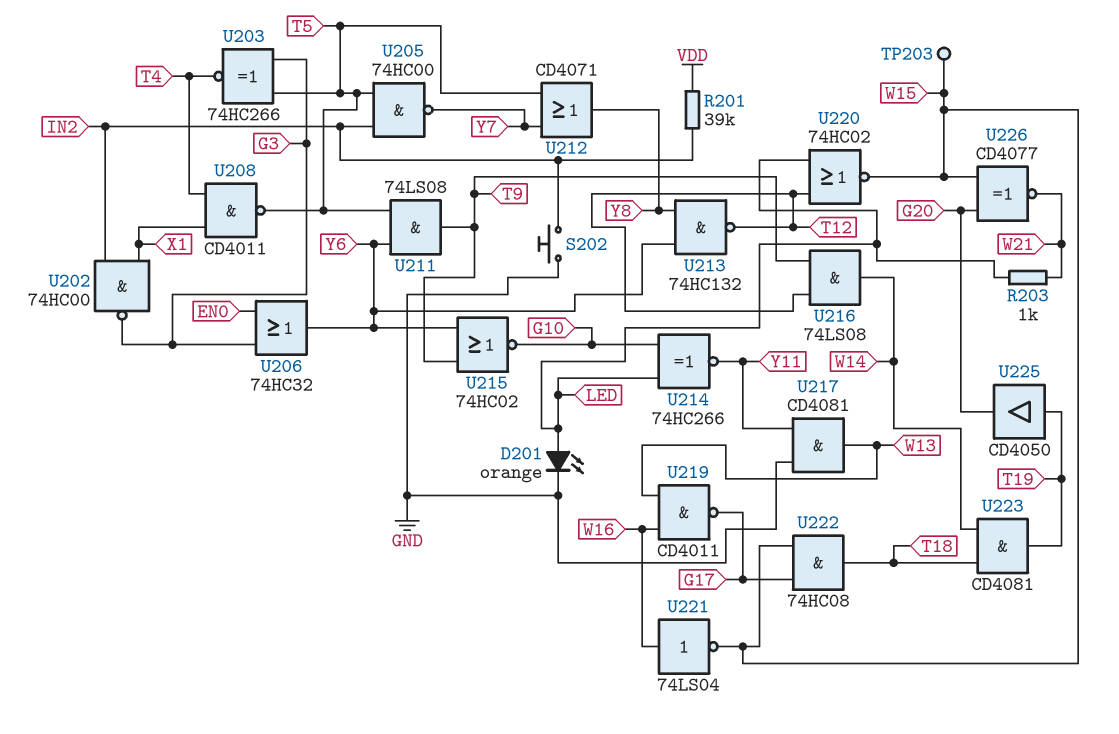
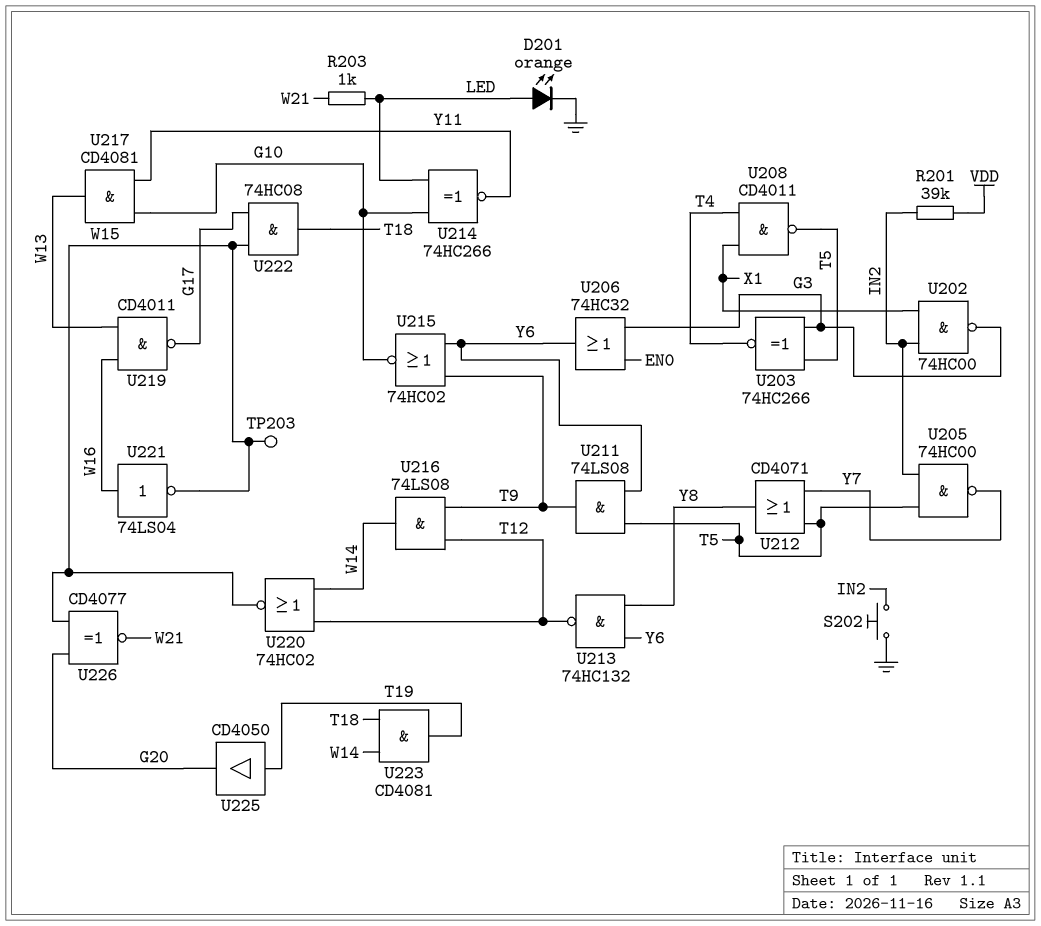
U217: AND CD4081 (in GND, in Y11, out W13) -> AND CD4081 (in G10, in Y11, out W13)
U220: NOR 74HC02 (in LED, in T12, out W15) -> NOR 74HC02 (in T12, in W14, out W15)

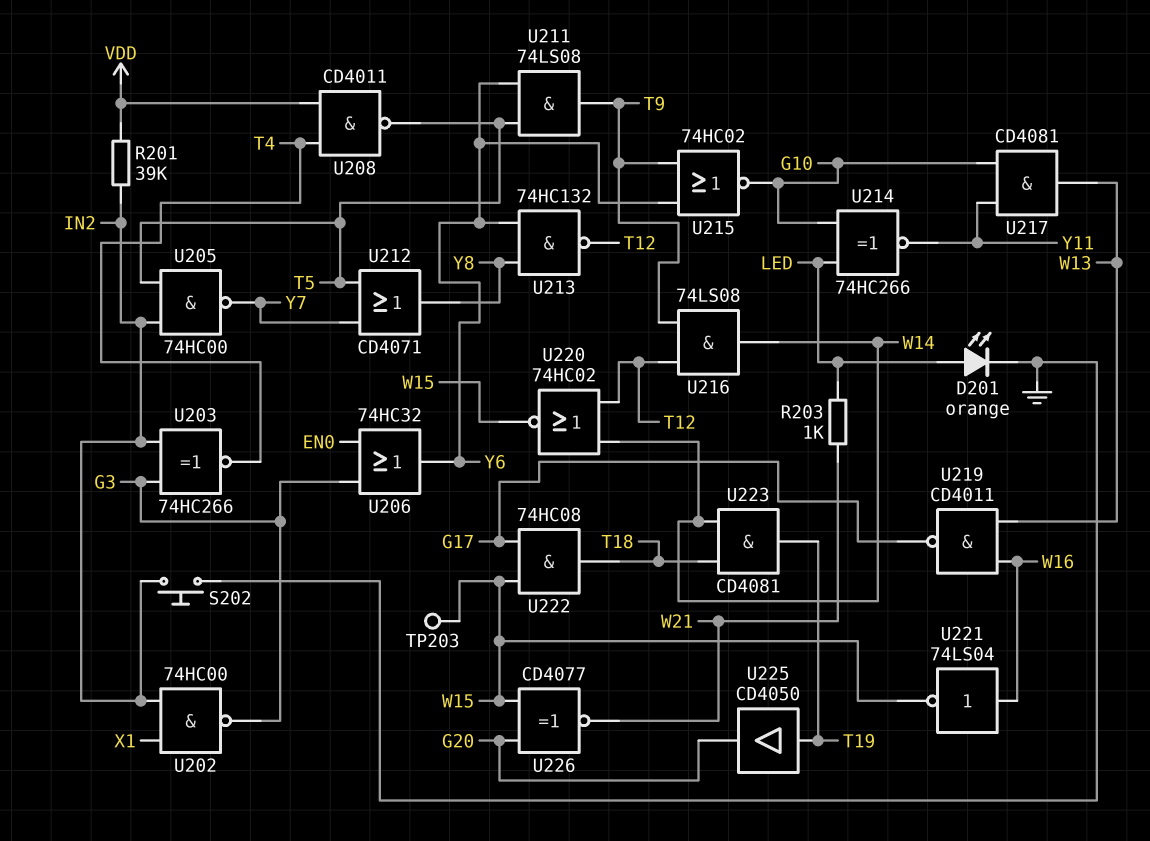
U203: XNOR 74HC266 (in G3, in T5, out T4) -> XNOR 74HC266 (in G3, in IN2, out T4)
U208: NAND CD4011 (in T4, in X1, out T5) -> NAND CD4011 (in T4, in VDD, out T5)

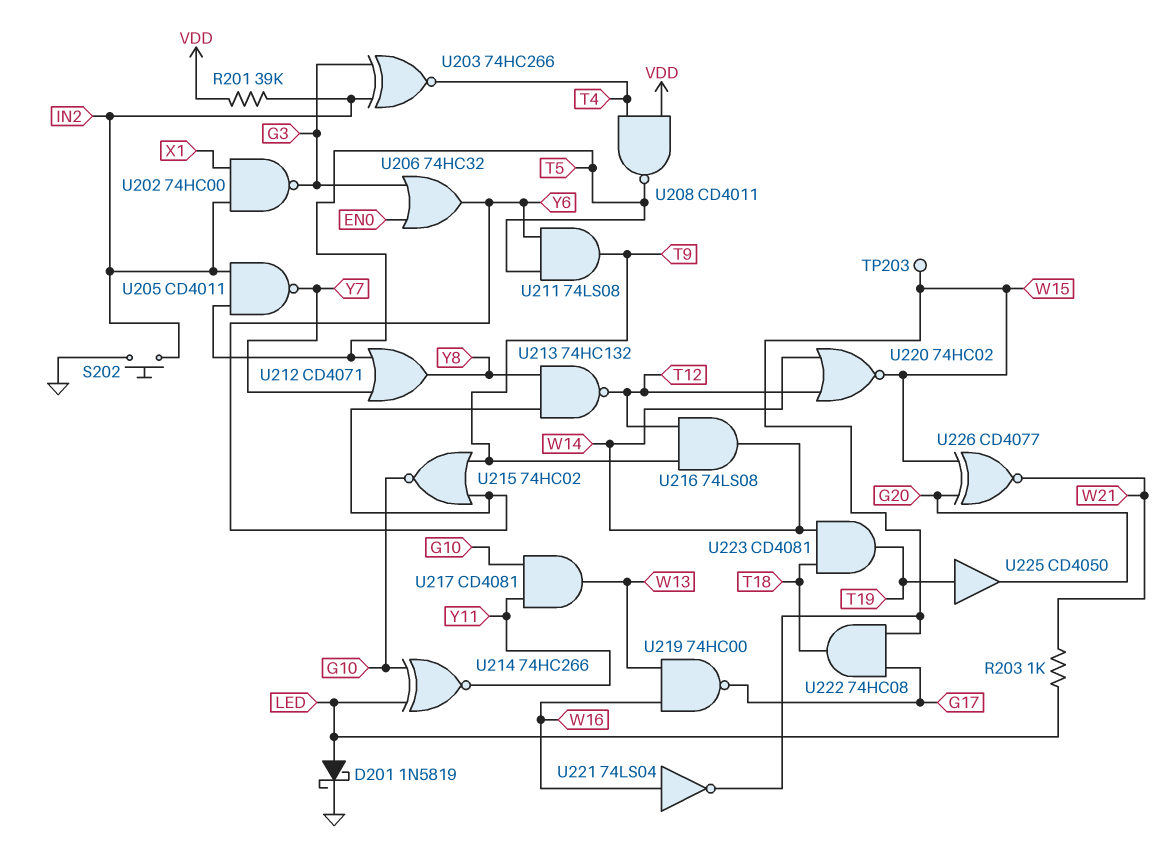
D201: LED orange (A LED, K GND) -> schottky 1N5819 (A LED, K GND)
U205: NAND 74HC00 (in IN2, in T5, out Y7) -> NAND CD4011 (in IN2, in T5, out Y7)
U219: NAND CD4011 (in W13, in W16, out G17) -> NAND 74HC00 (in W13, in W16, out G17)

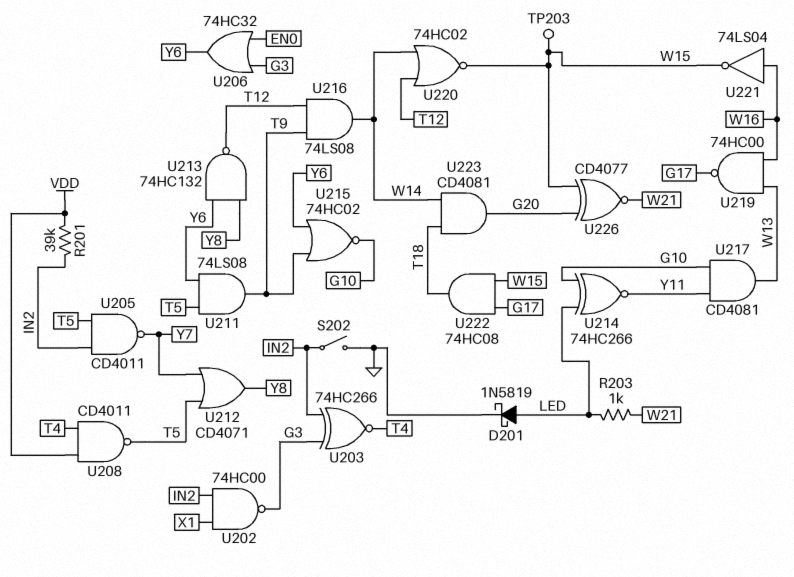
S202: button (GND, IN2) -> switch (GND, IN2)
U223: AND CD4081 (in T18, in W14, out T19) -> AND CD4081 (in T18, in W14, out G20)
U225: buffer CD4050 (in T19, out G20) -> none

